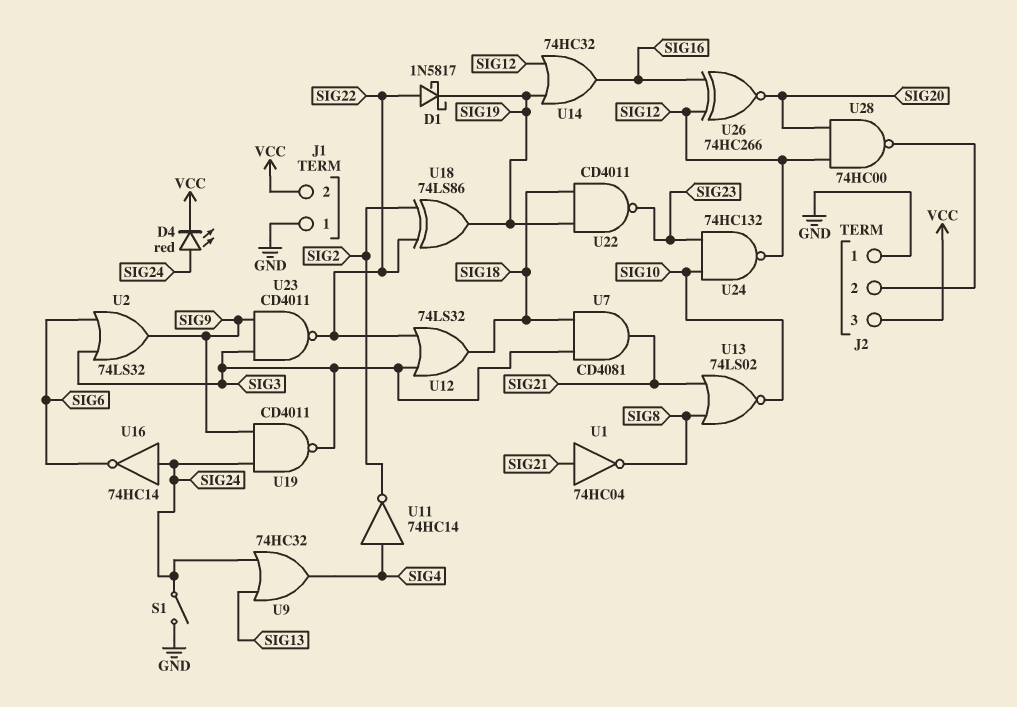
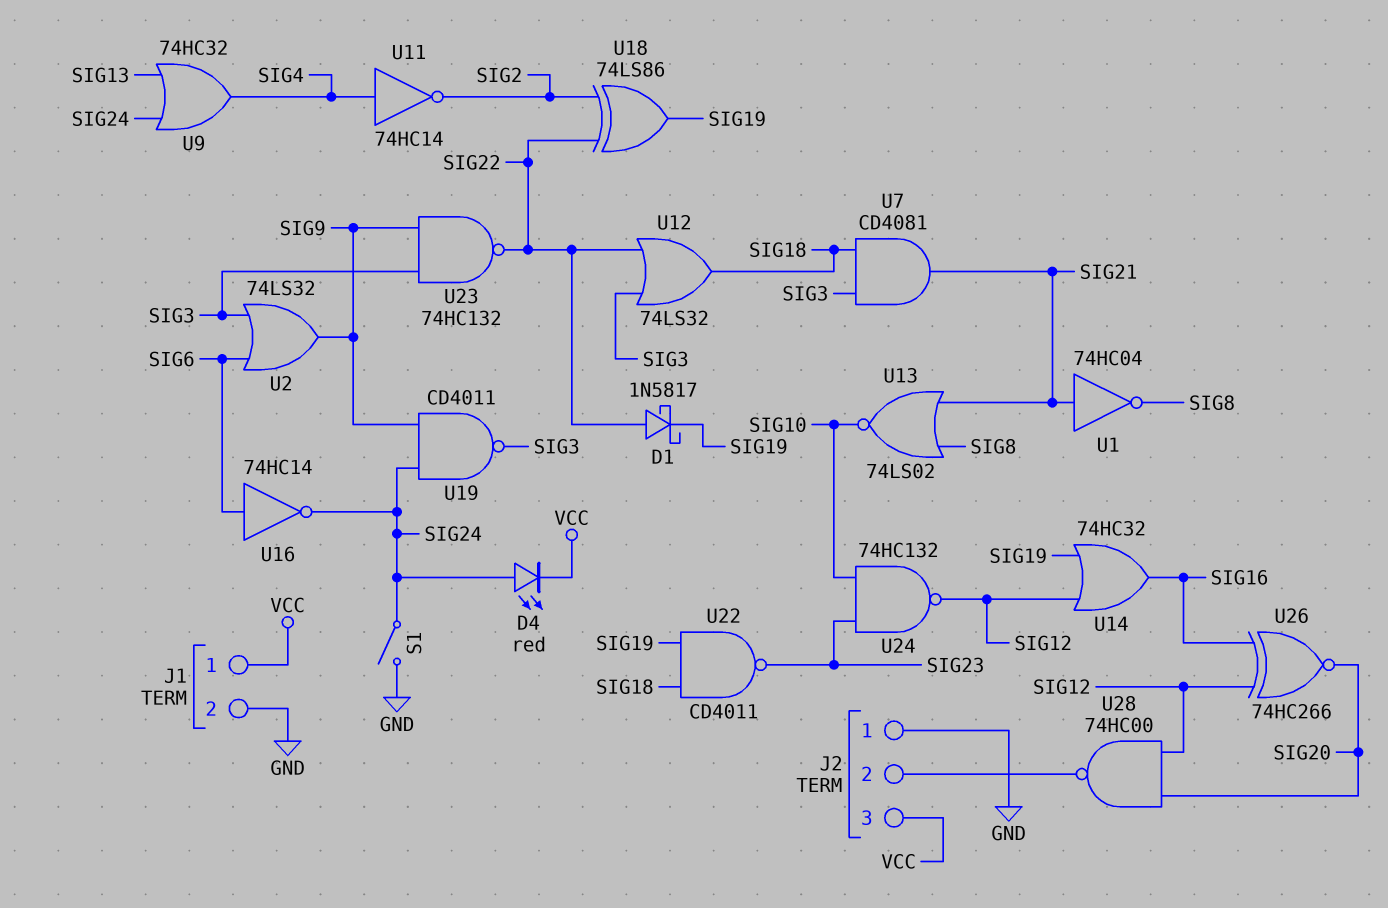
J1 pin 1: GND -> VCC
J1 pin 2: VCC -> GND
U16: NOT 74HC14 (in SIG24, out SIG6) -> NOT 74HC14 (in SIG6, out SIG24)
U23: NAND CD4011 (in SIG3, in SIG9, out SIG22) -> NAND 74HC132 (in SIG3, in SIG9, out SIG22)

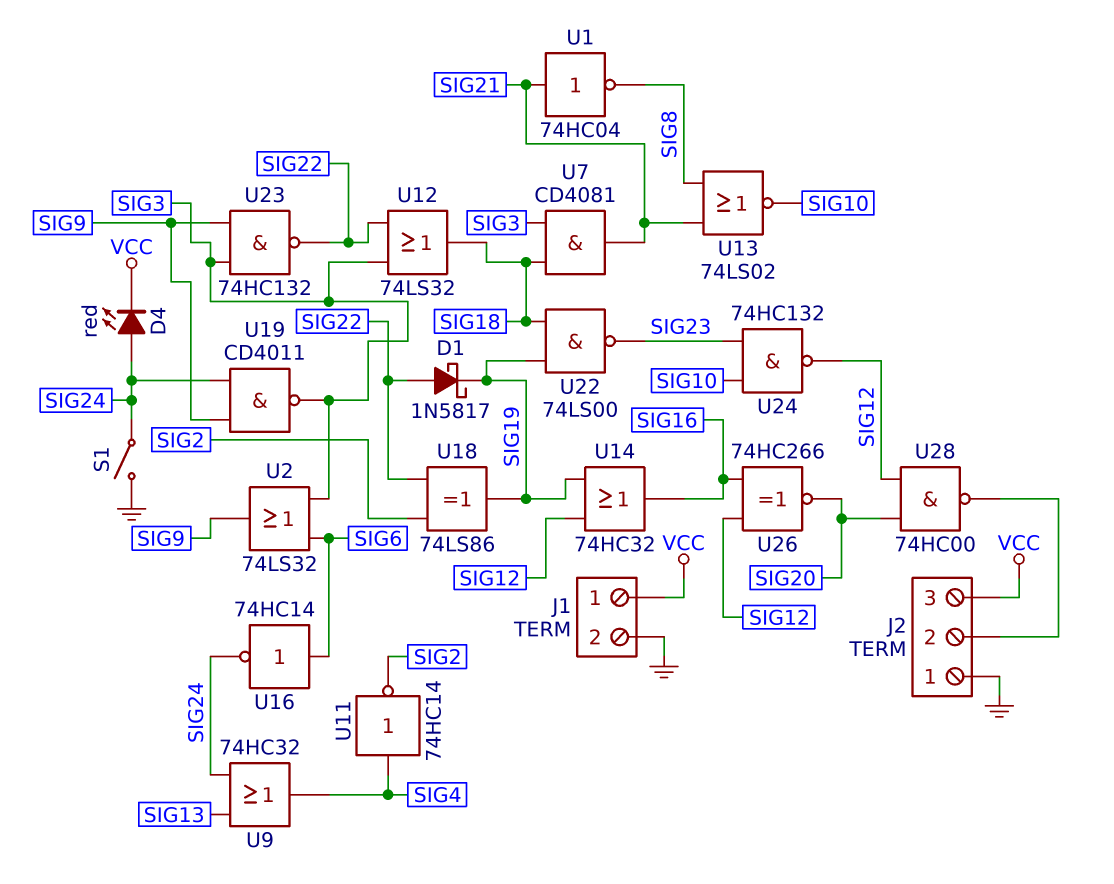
U22: NAND CD4011 (in SIG18, in SIG19, out SIG23) -> NAND 74LS00 (in SIG18, in SIG19, out SIG23)

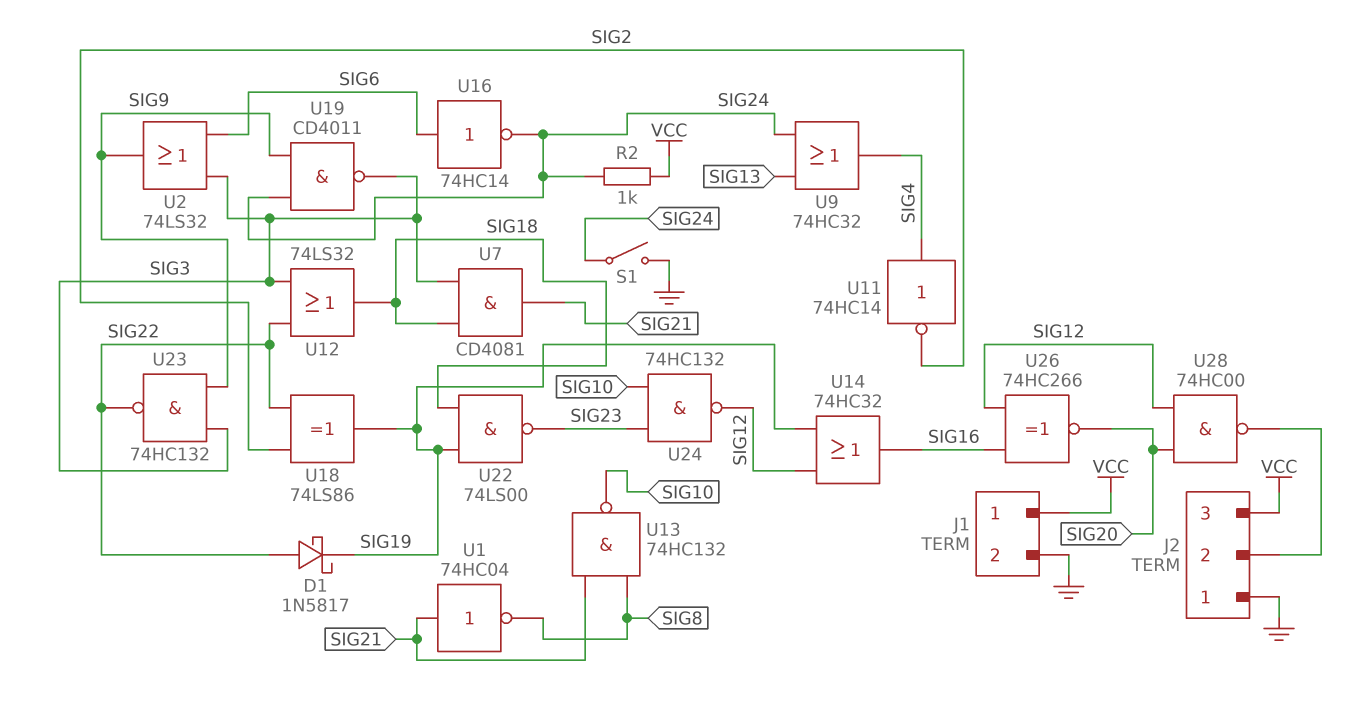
D4: LED red (A SIG24, K VCC) -> none
R2: none -> 1k (SIG24, VCC)
U13: NOR 74LS02 (in SIG8, in SIG21, out SIG10) -> NAND 74HC132 (in SIG8, in SIG21, out SIG10)

